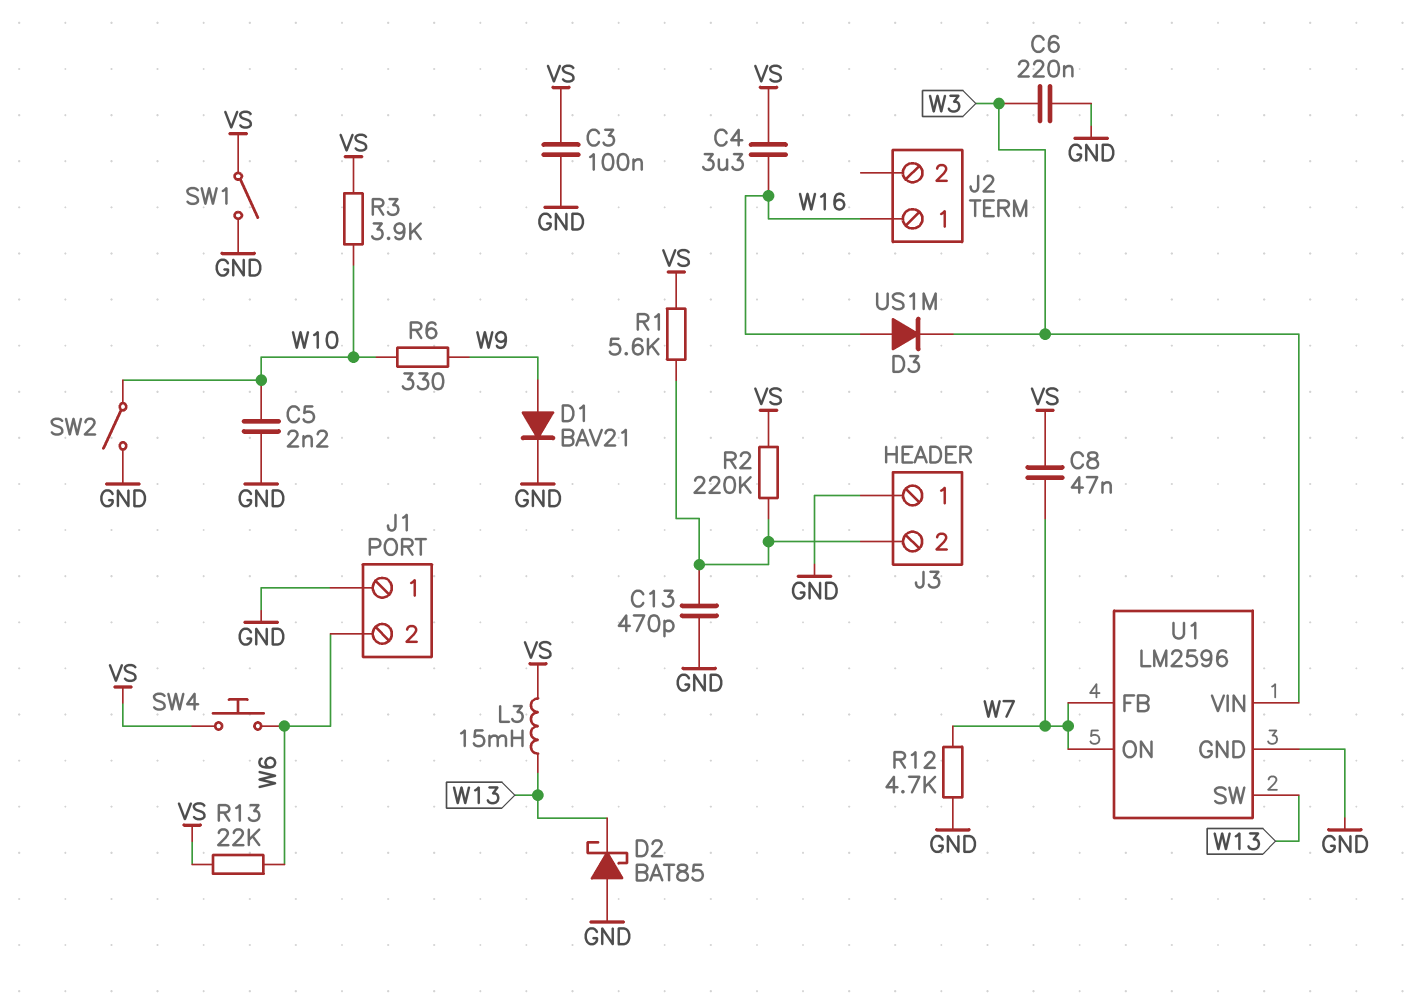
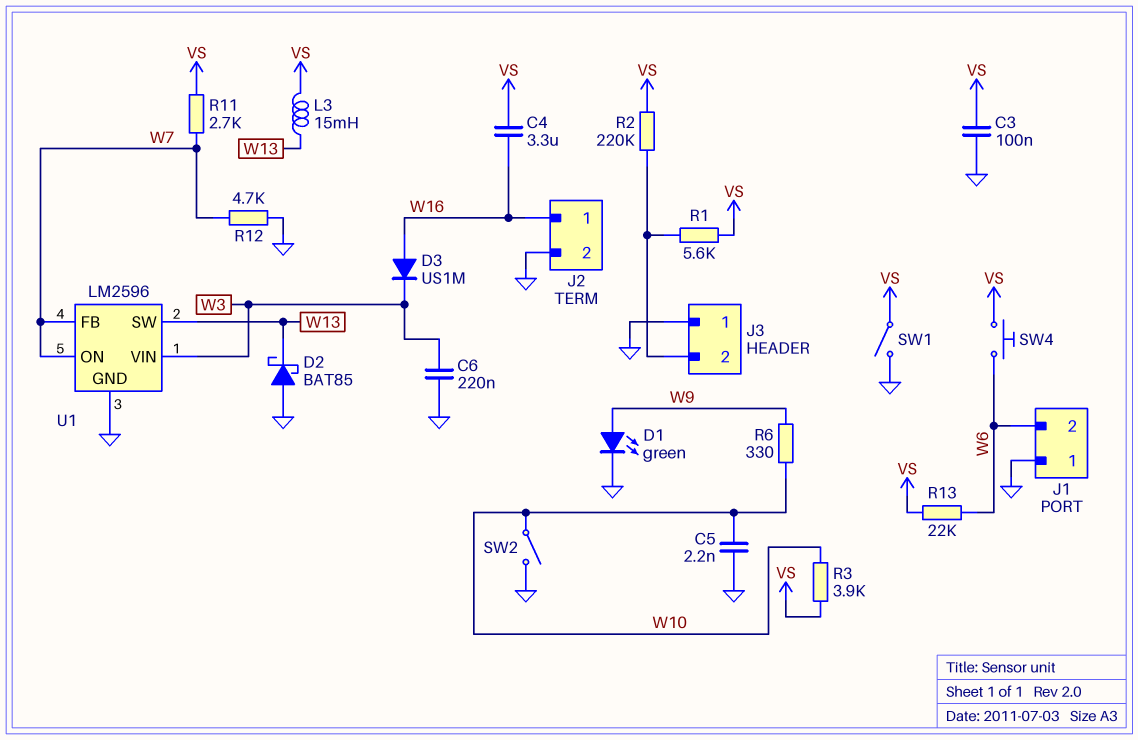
C8: 47nF (VS, W7) -> none
C13: 470pF (GND, J3/2) -> none
D1: diode BAV21 (A W9, K GND) -> LED green (A W9, K GND)
J2 pin 2: none -> GND
R11: none -> 2.7k (VS, W7)

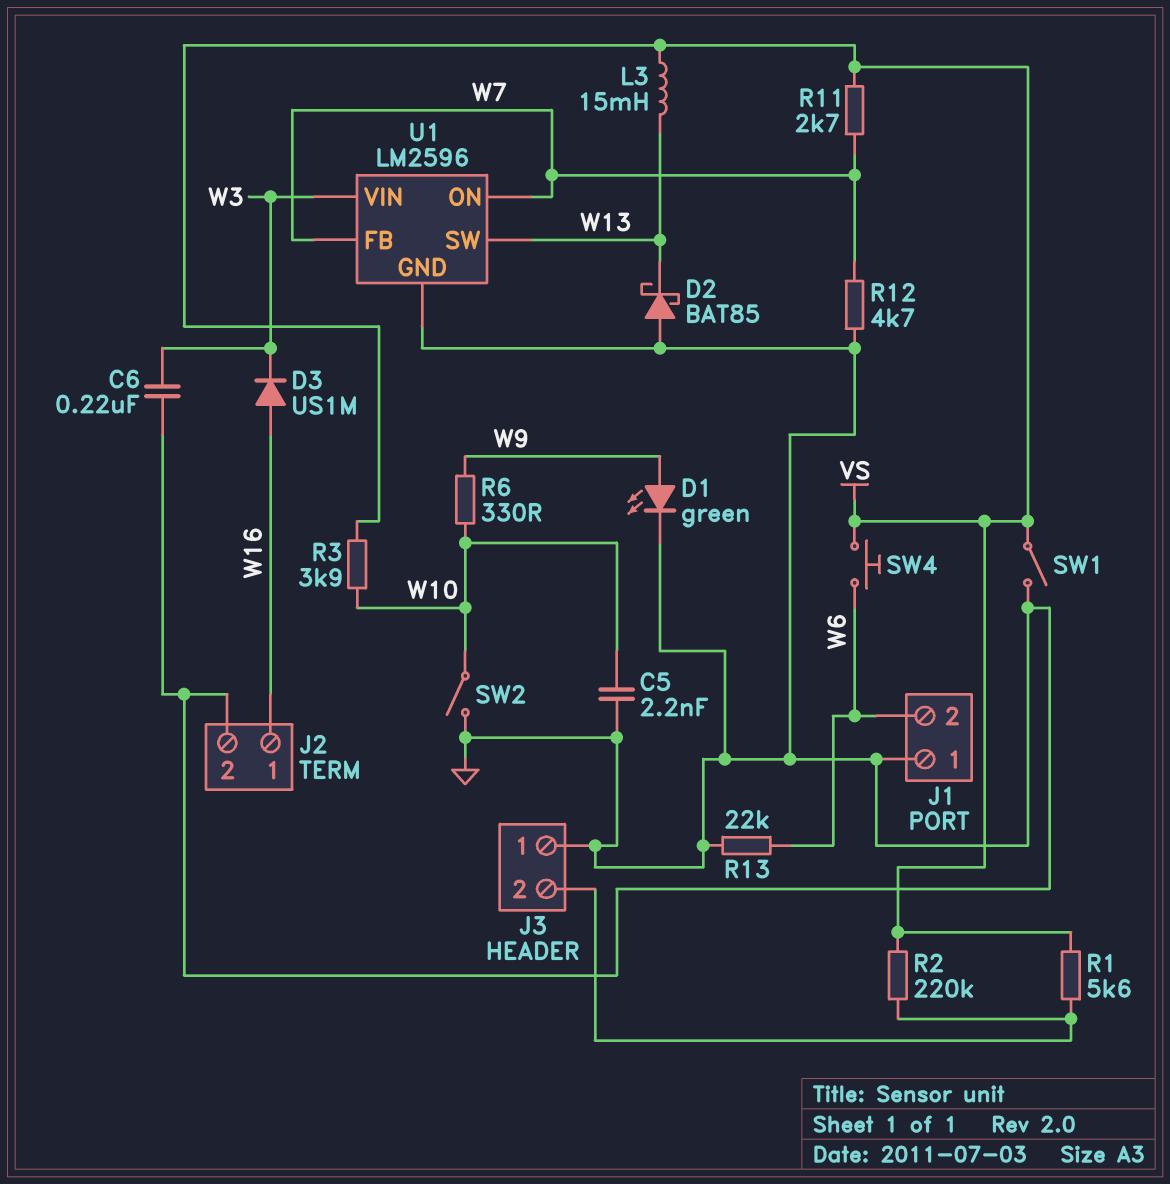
C3: 100nF (GND, VS) -> none
C4: 3.3uF (VS, W16) -> none
R13: 22k (VS, W6) -> 22k (GND, W6)

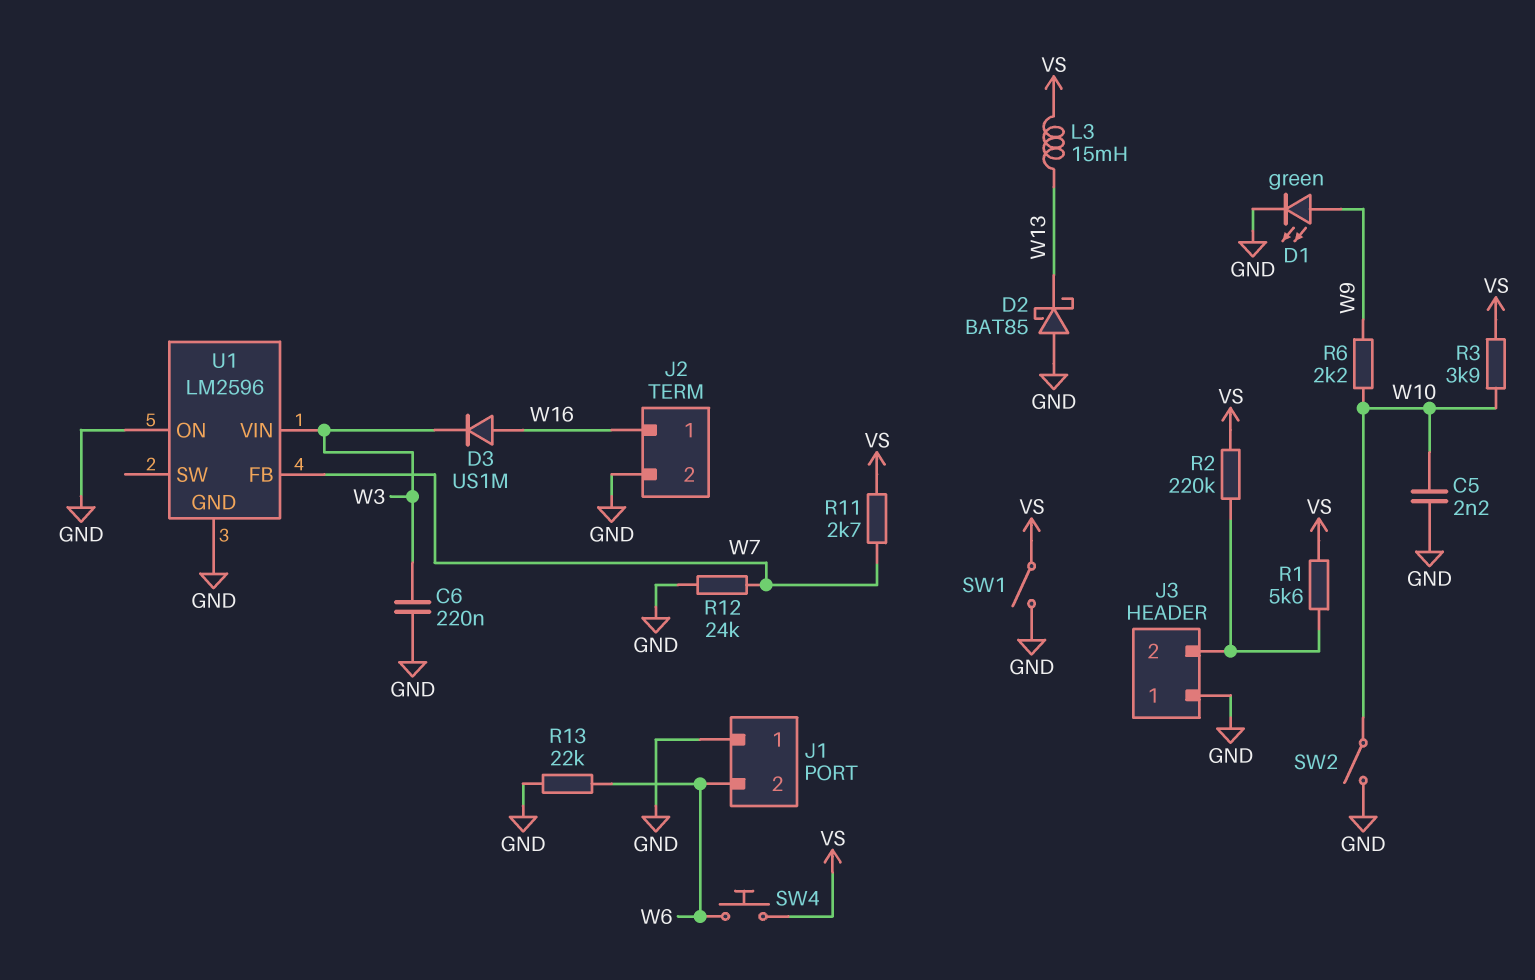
R6: 330 (W9, W10) -> 2.2k (W9, W10)
R12: 4.7k (GND, W7) -> 24k (GND, W7)
U1 pin ON: W7 -> GND
U1 pin SW: W13 -> none

